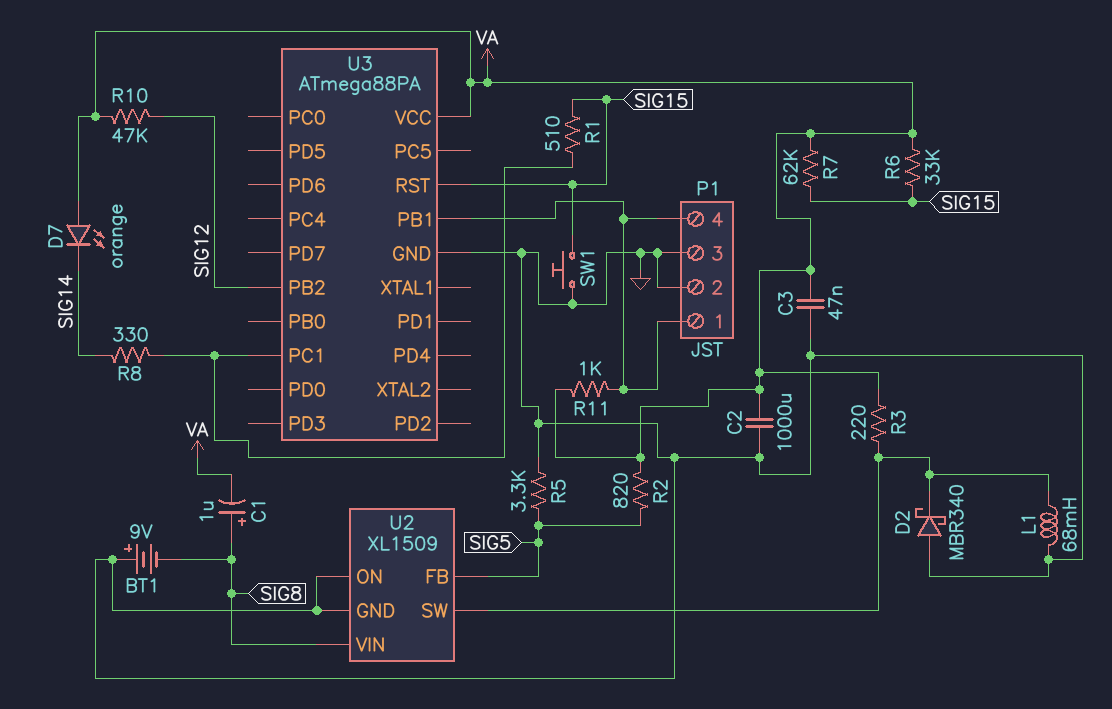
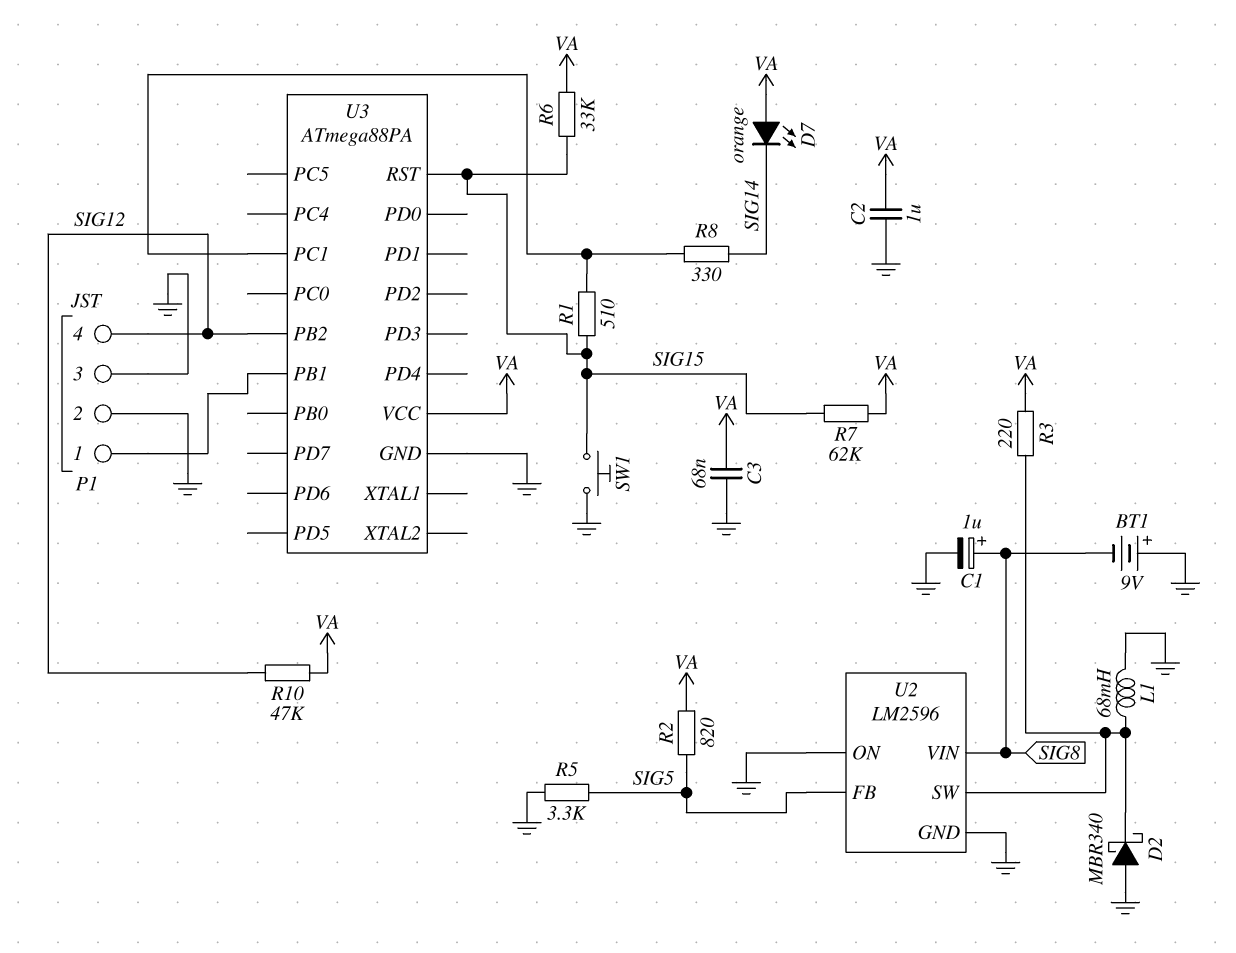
C1: 1uF (plus SIG8, minus VA) -> 1uF (plus SIG8, minus GND)
C2: 1000uF (GND, VA) -> 1uF (GND, VA)
C3: 47nF (GND, VA) -> 68nF (GND, VA)
P1 pin 4: P1/1 -> SIG12
R11: 1k (P1/1, VA) -> none
U2: XL1509 -> LM2596

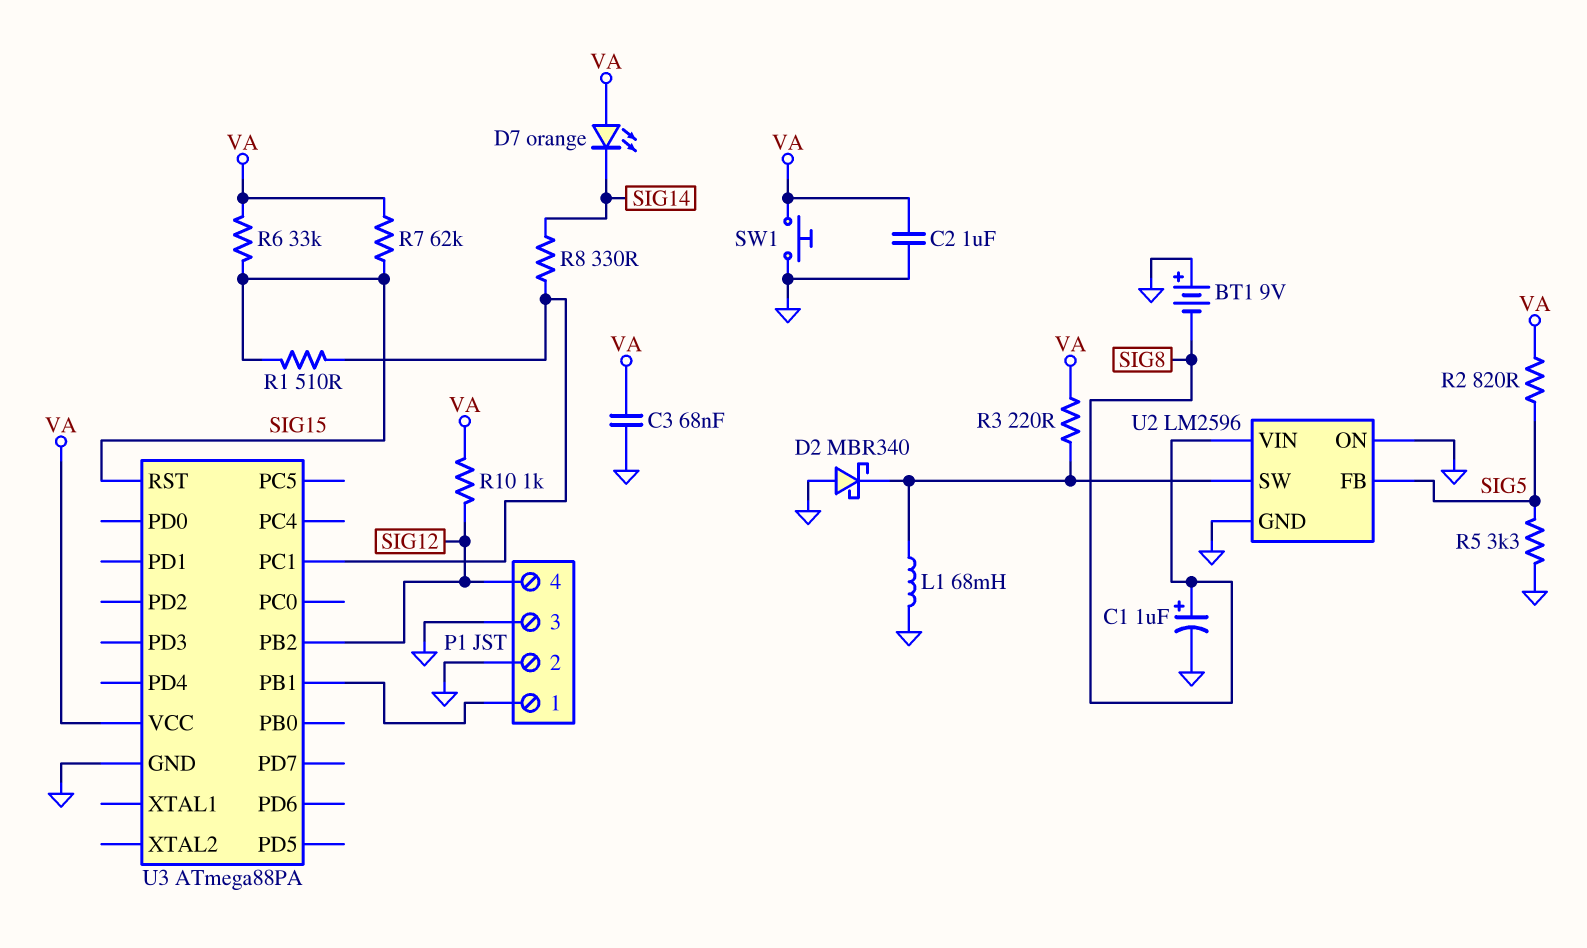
R10: 47k (SIG12, VA) -> 1k (SIG12, VA)
SW1: button (GND, SIG15) -> button (GND, VA)

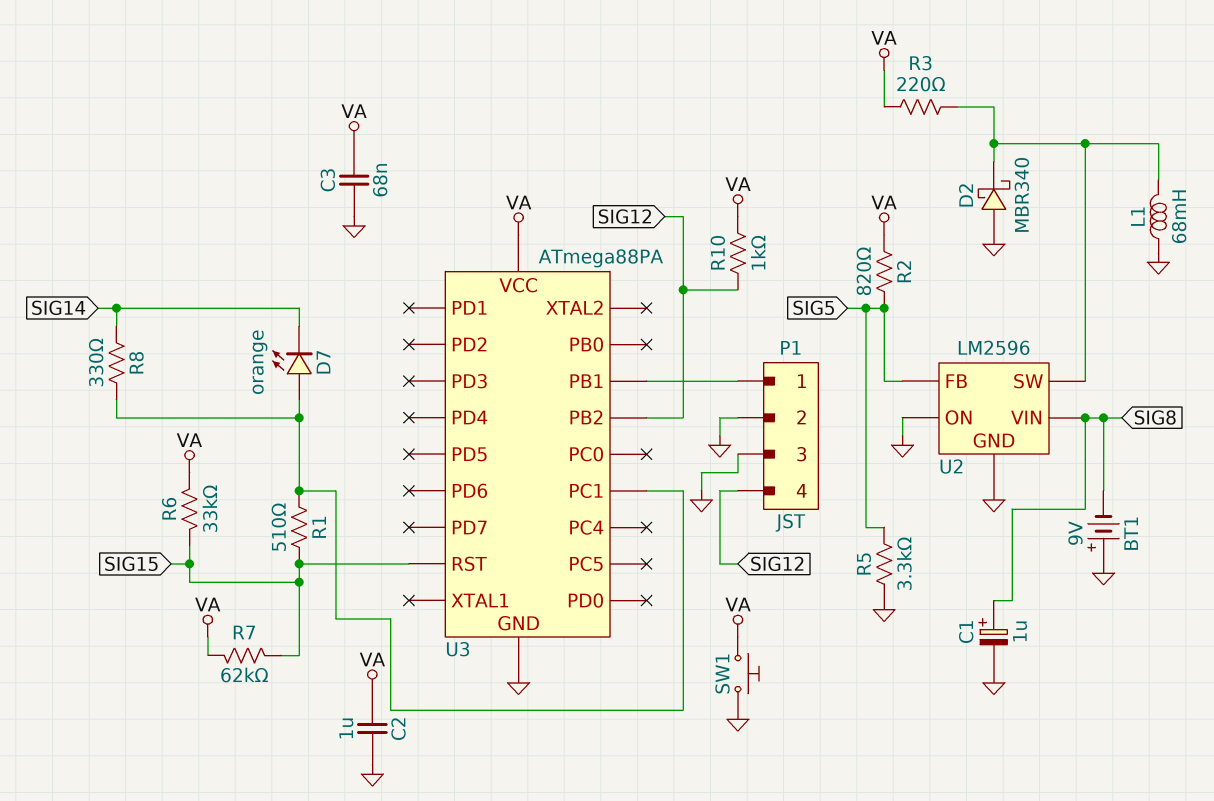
D7: LED orange (A VA, K SIG14) -> LED orange (A U3/PC1, K SIG14)

